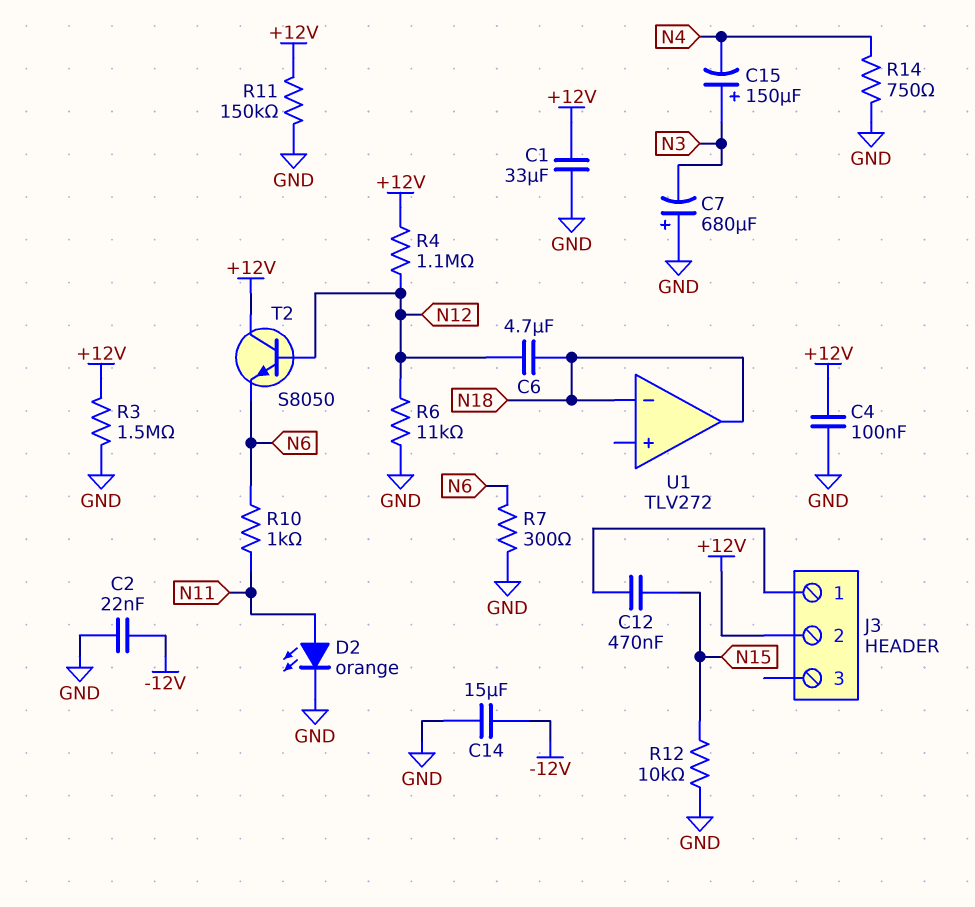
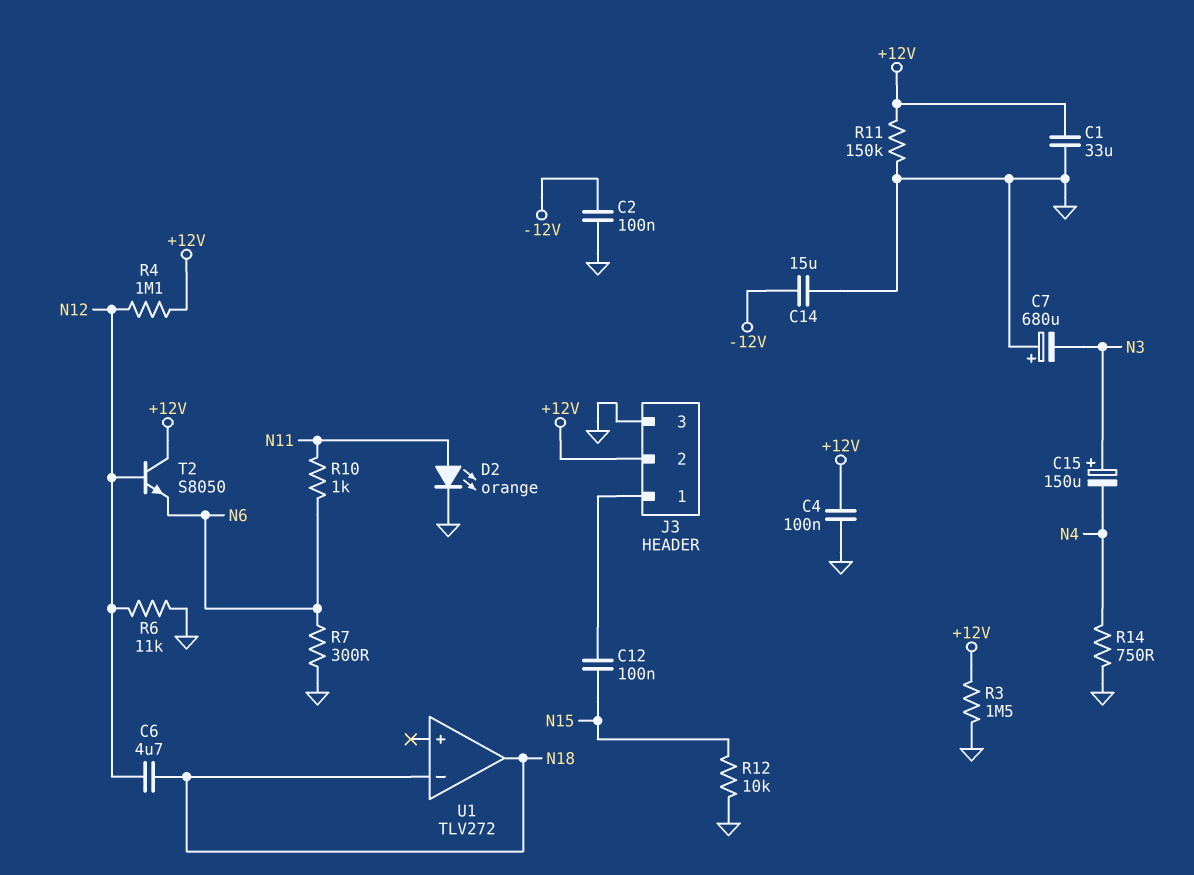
C2: 22nF (-12V, GND) -> 100nF (-12V, GND)
C12: 470nF (J3/1, N15) -> 100nF (J3/1, N15)
J3 pin 3: none -> GND

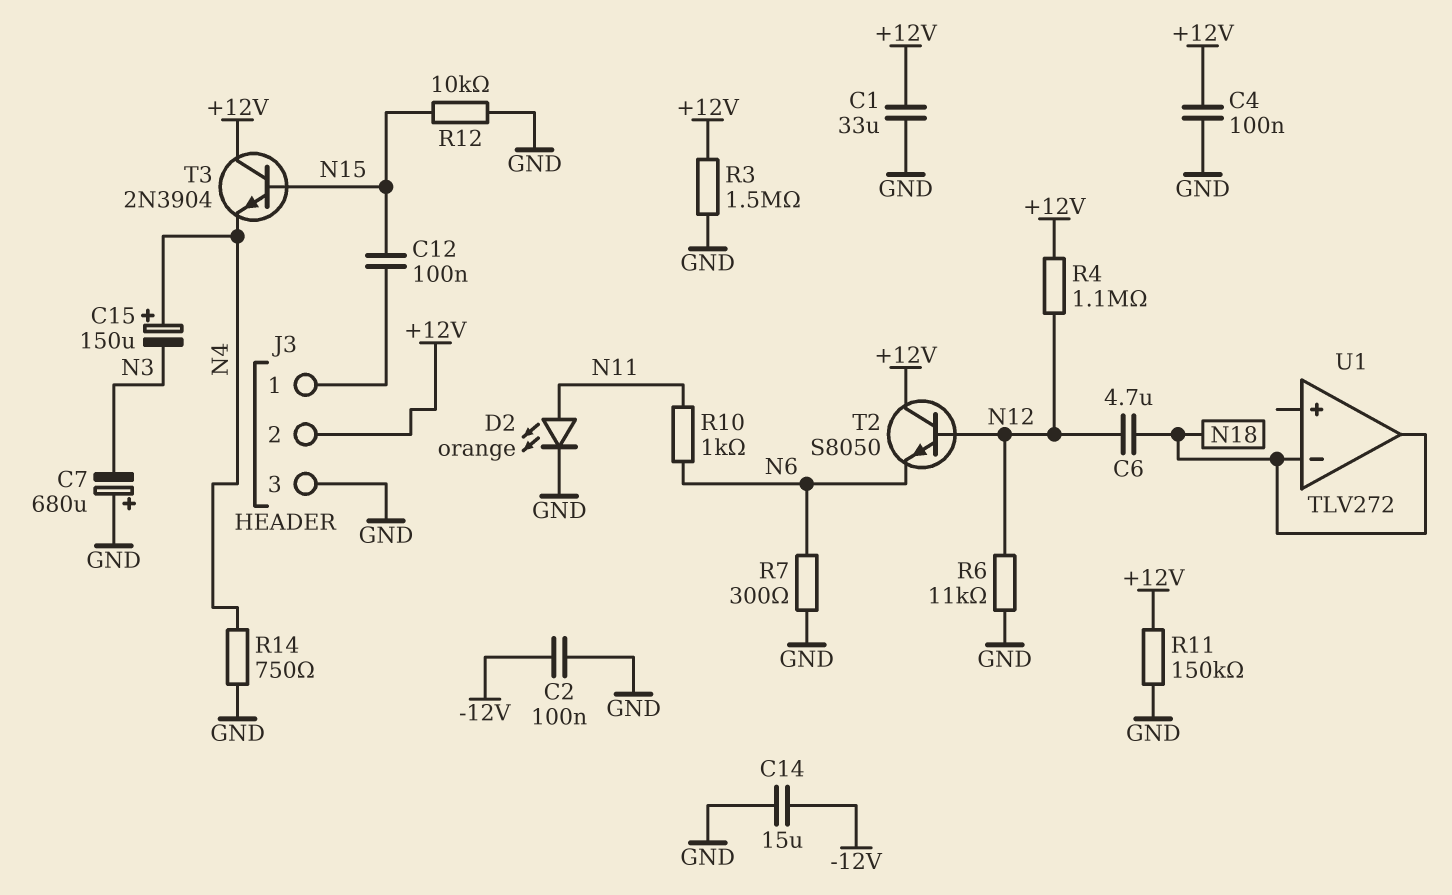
C15: 150uF (plus N3, minus N4) -> 150uF (plus N4, minus N3)
T3: none -> NPN 2N3904 (B N15, C +12V, E N4)

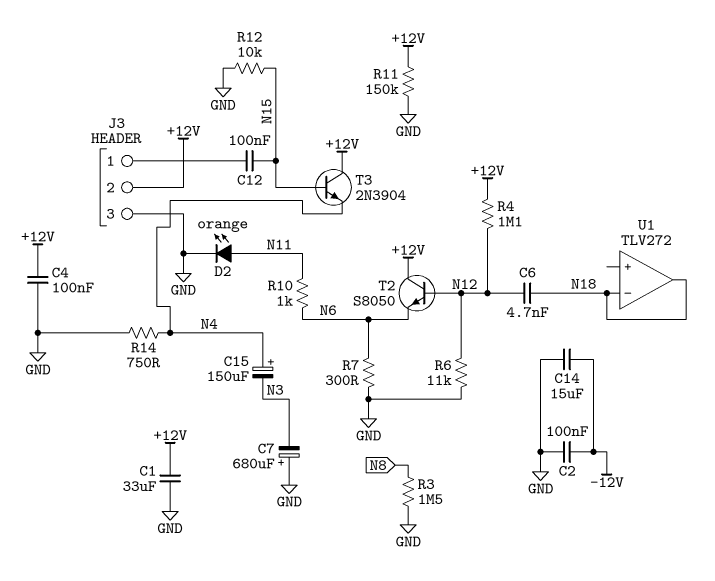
C6: 4.7uF (N12, N18) -> 4.7nF (N12, N18)
R3: 1.5M (+12V, GND) -> 1.5M (GND, N8)

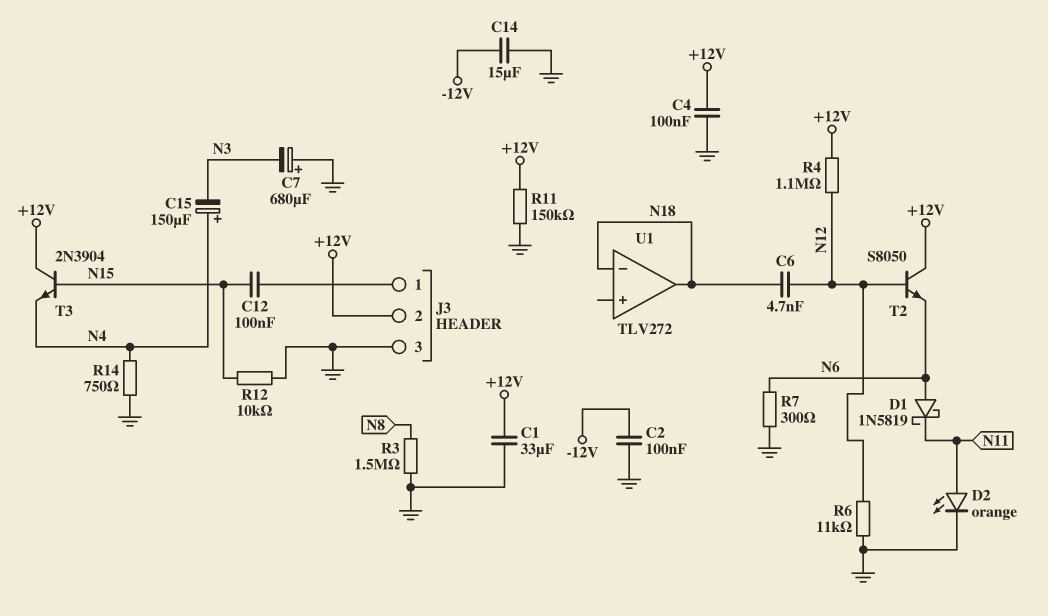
D1: none -> schottky 1N5819 (A N6, K N11)
R10: 1k (N6, N11) -> none

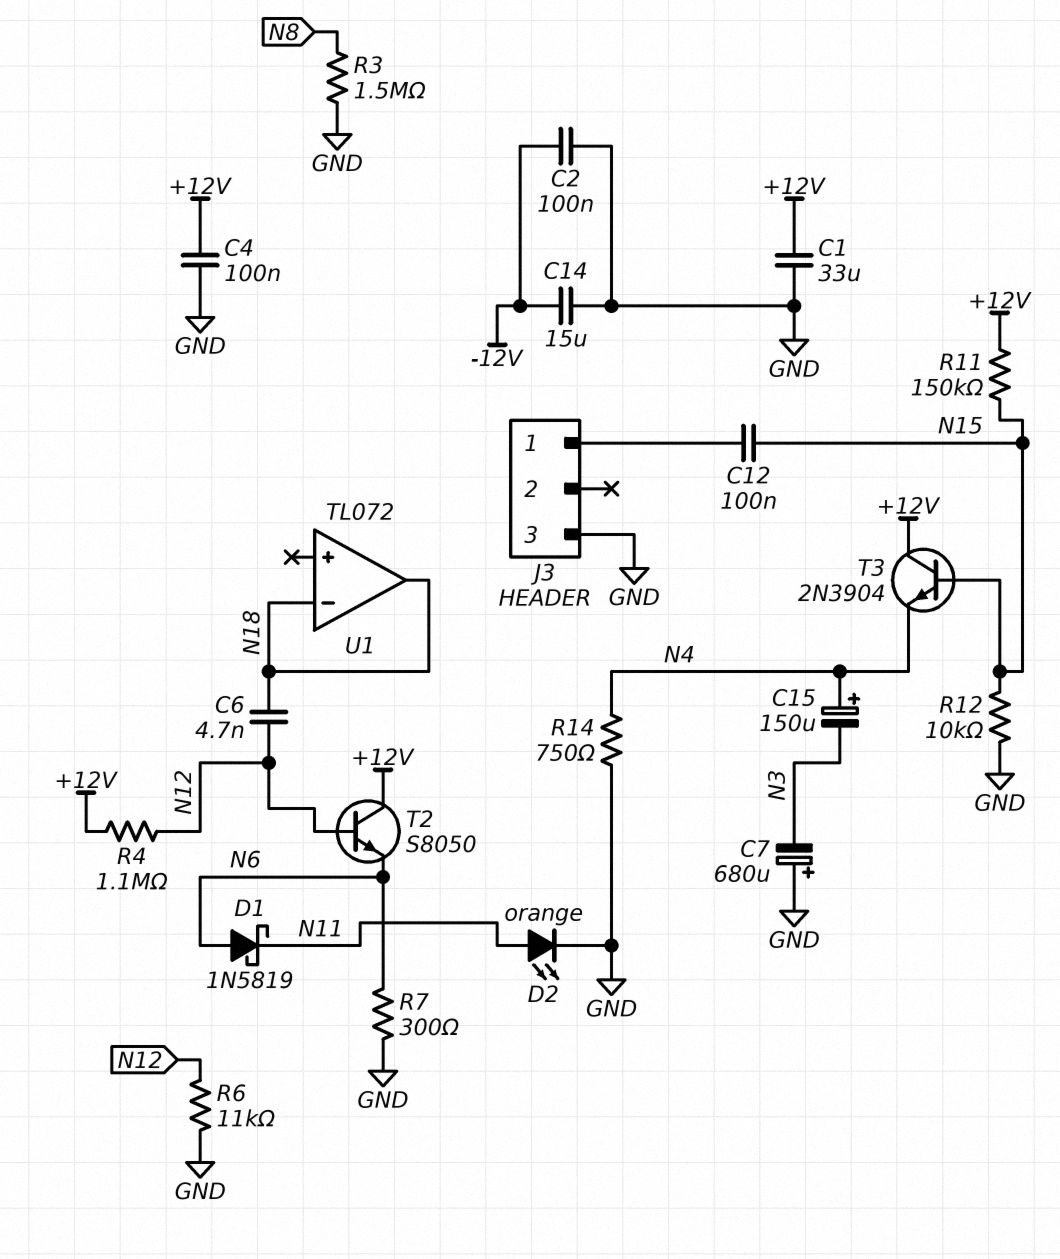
J3 pin 2: +12V -> none
R11: 150k (+12V, GND) -> 150k (+12V, N15)
U1: TLV272 -> TL072

